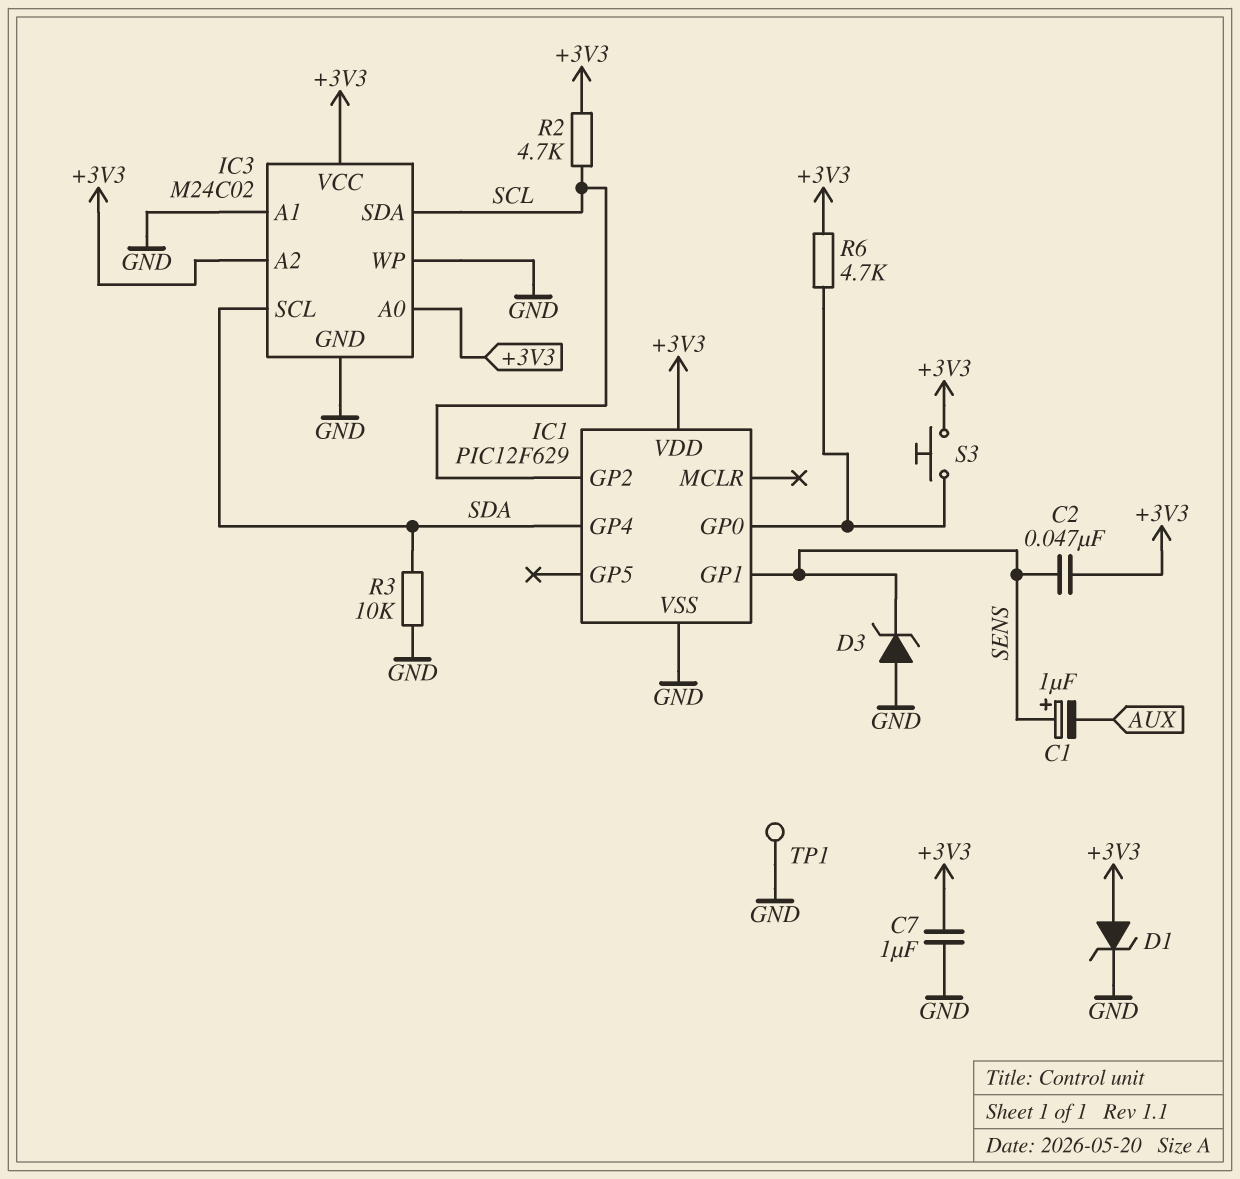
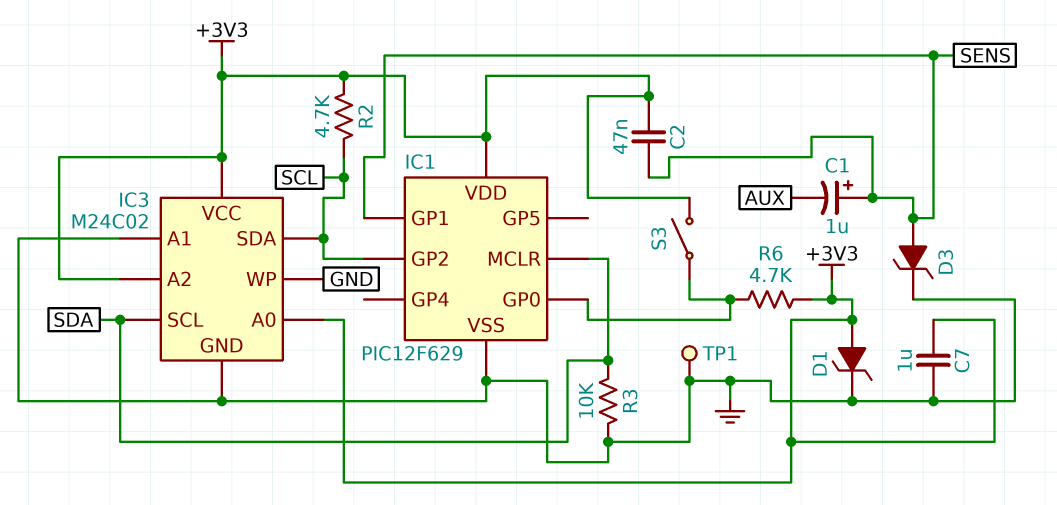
D3: zener (A GND, K SENS) -> zener (A SENS, K GND)
IC1 pin GP4: SDA -> none
IC1 pin MCLR: none -> SDA
S3: button (+3V3, IC1/GP0) -> switch (+3V3, IC1/GP0)

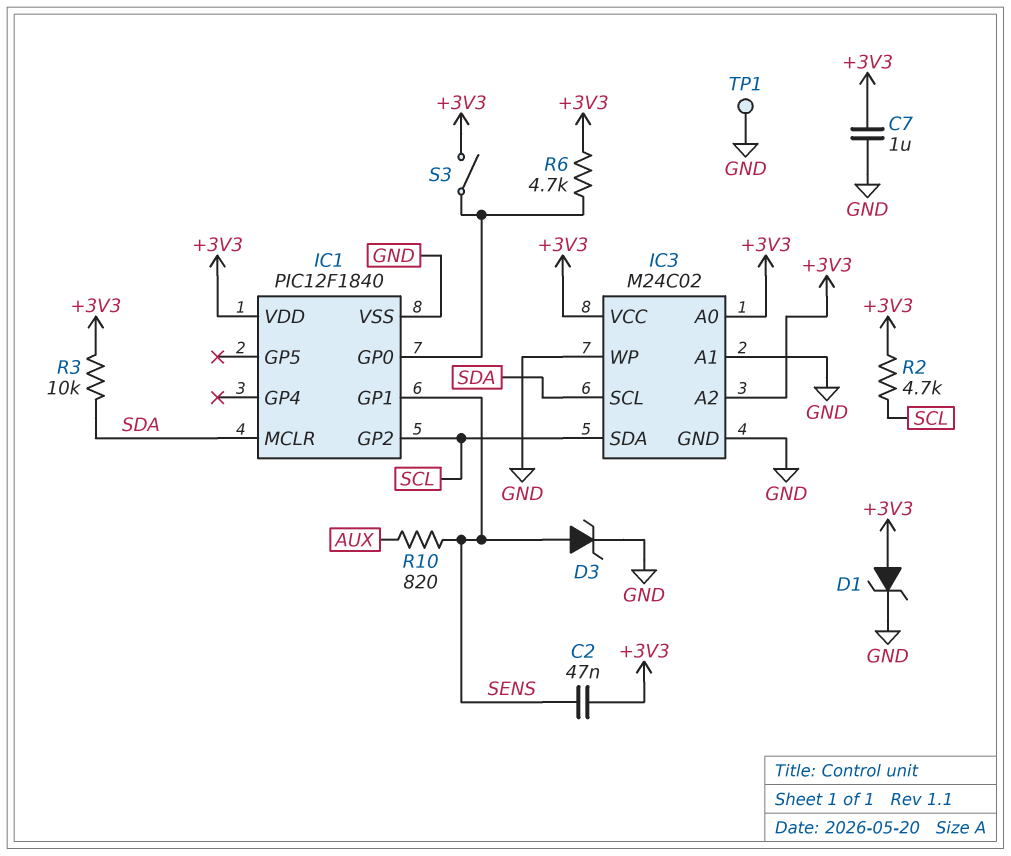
C1: 1uF (plus SENS, minus AUX) -> none
IC1: PIC12F629 -> PIC12F1840
R3: 10k (GND, SDA) -> 10k (+3V3, SDA)
R10: none -> 820 (AUX, SENS)

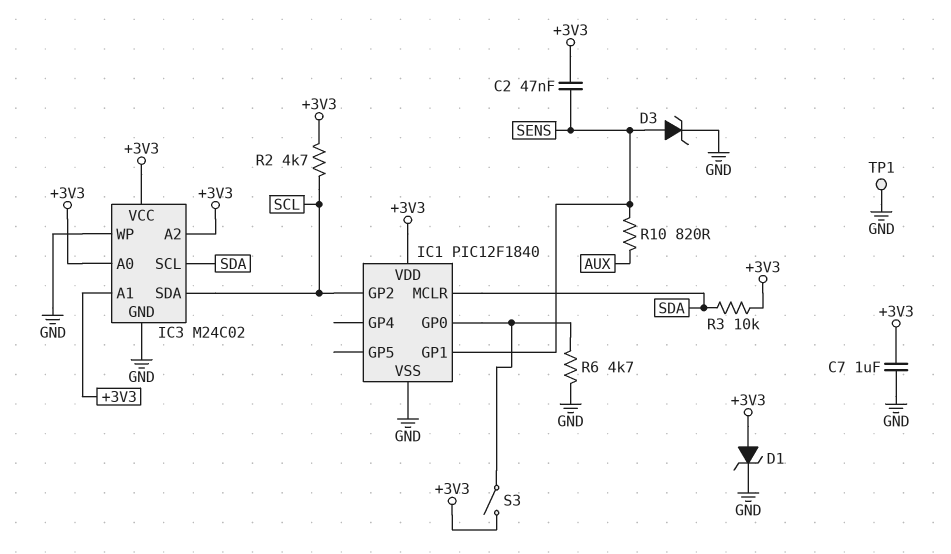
IC3 pin A1: GND -> +3V3
R6: 4.7k (+3V3, IC1/GP0) -> 4.7k (GND, IC1/GP0)

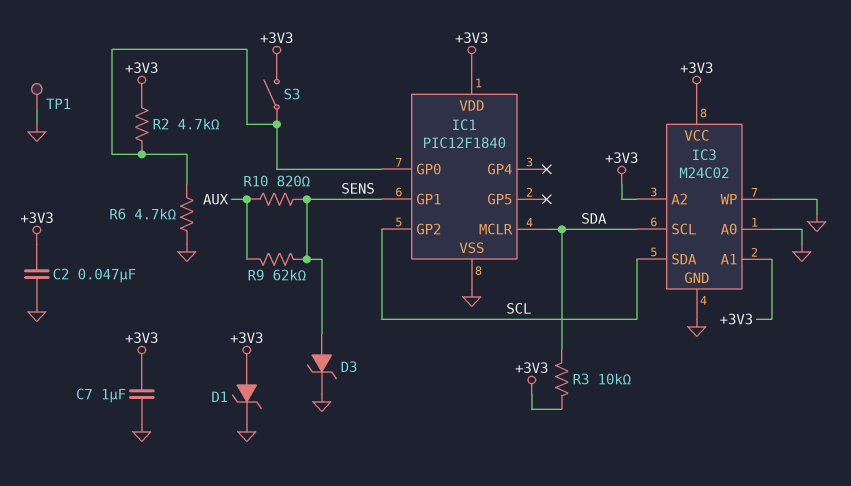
C2: 47nF (+3V3, SENS) -> 47nF (+3V3, GND)
IC3 pin A0: +3V3 -> GND
R2: 4.7k (+3V3, SCL) -> 4.7k (+3V3, IC1/GP0)
R9: none -> 62k (AUX, SENS)

